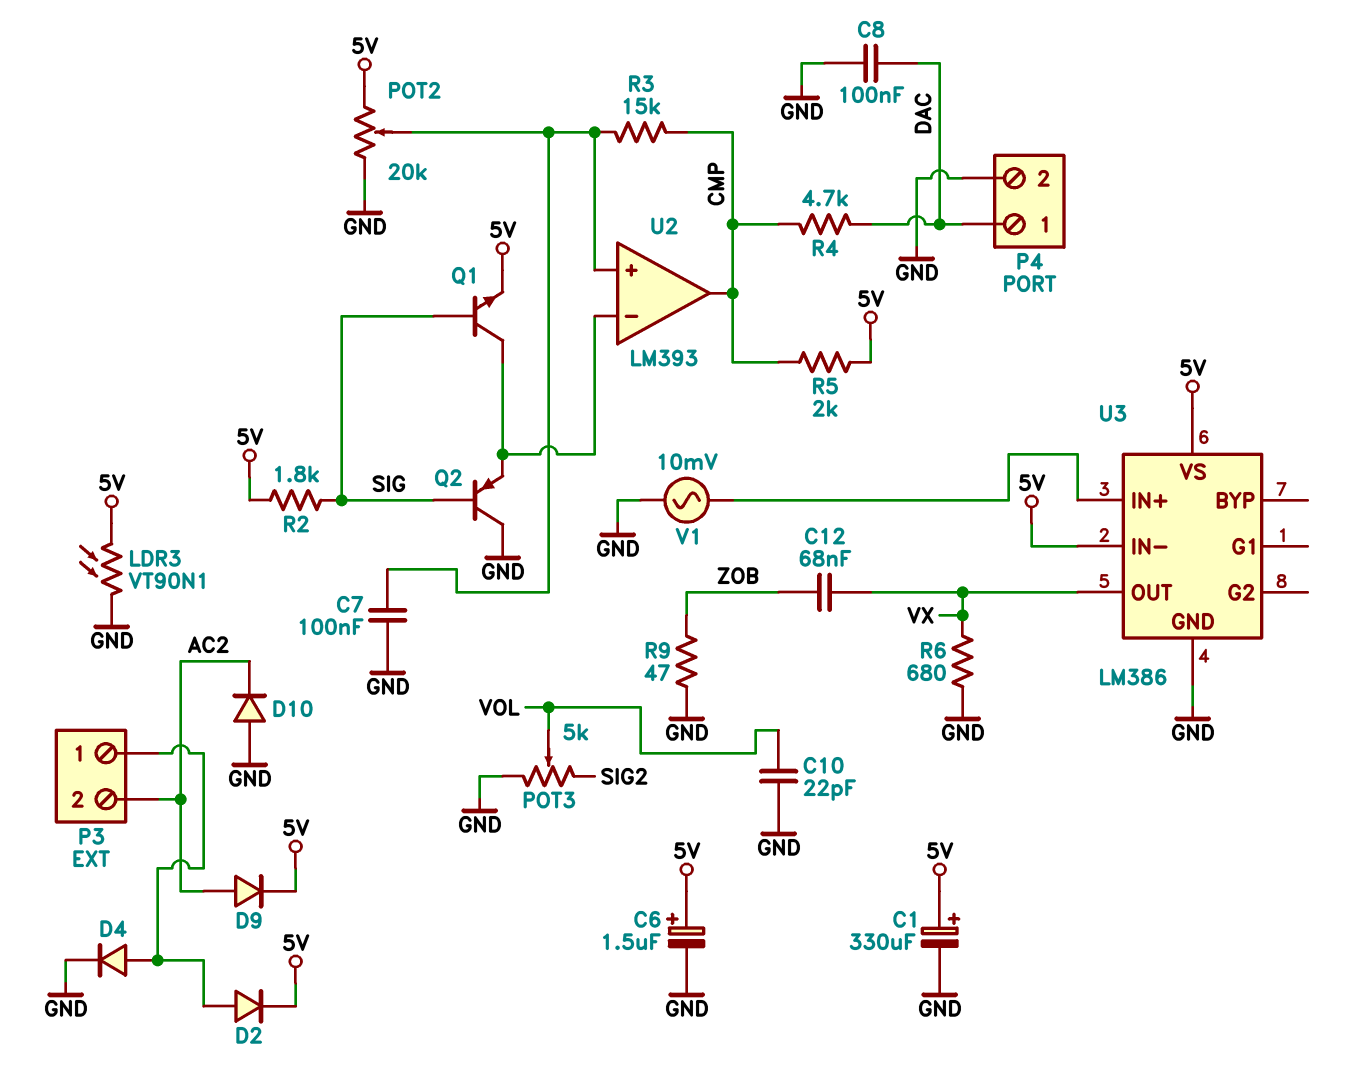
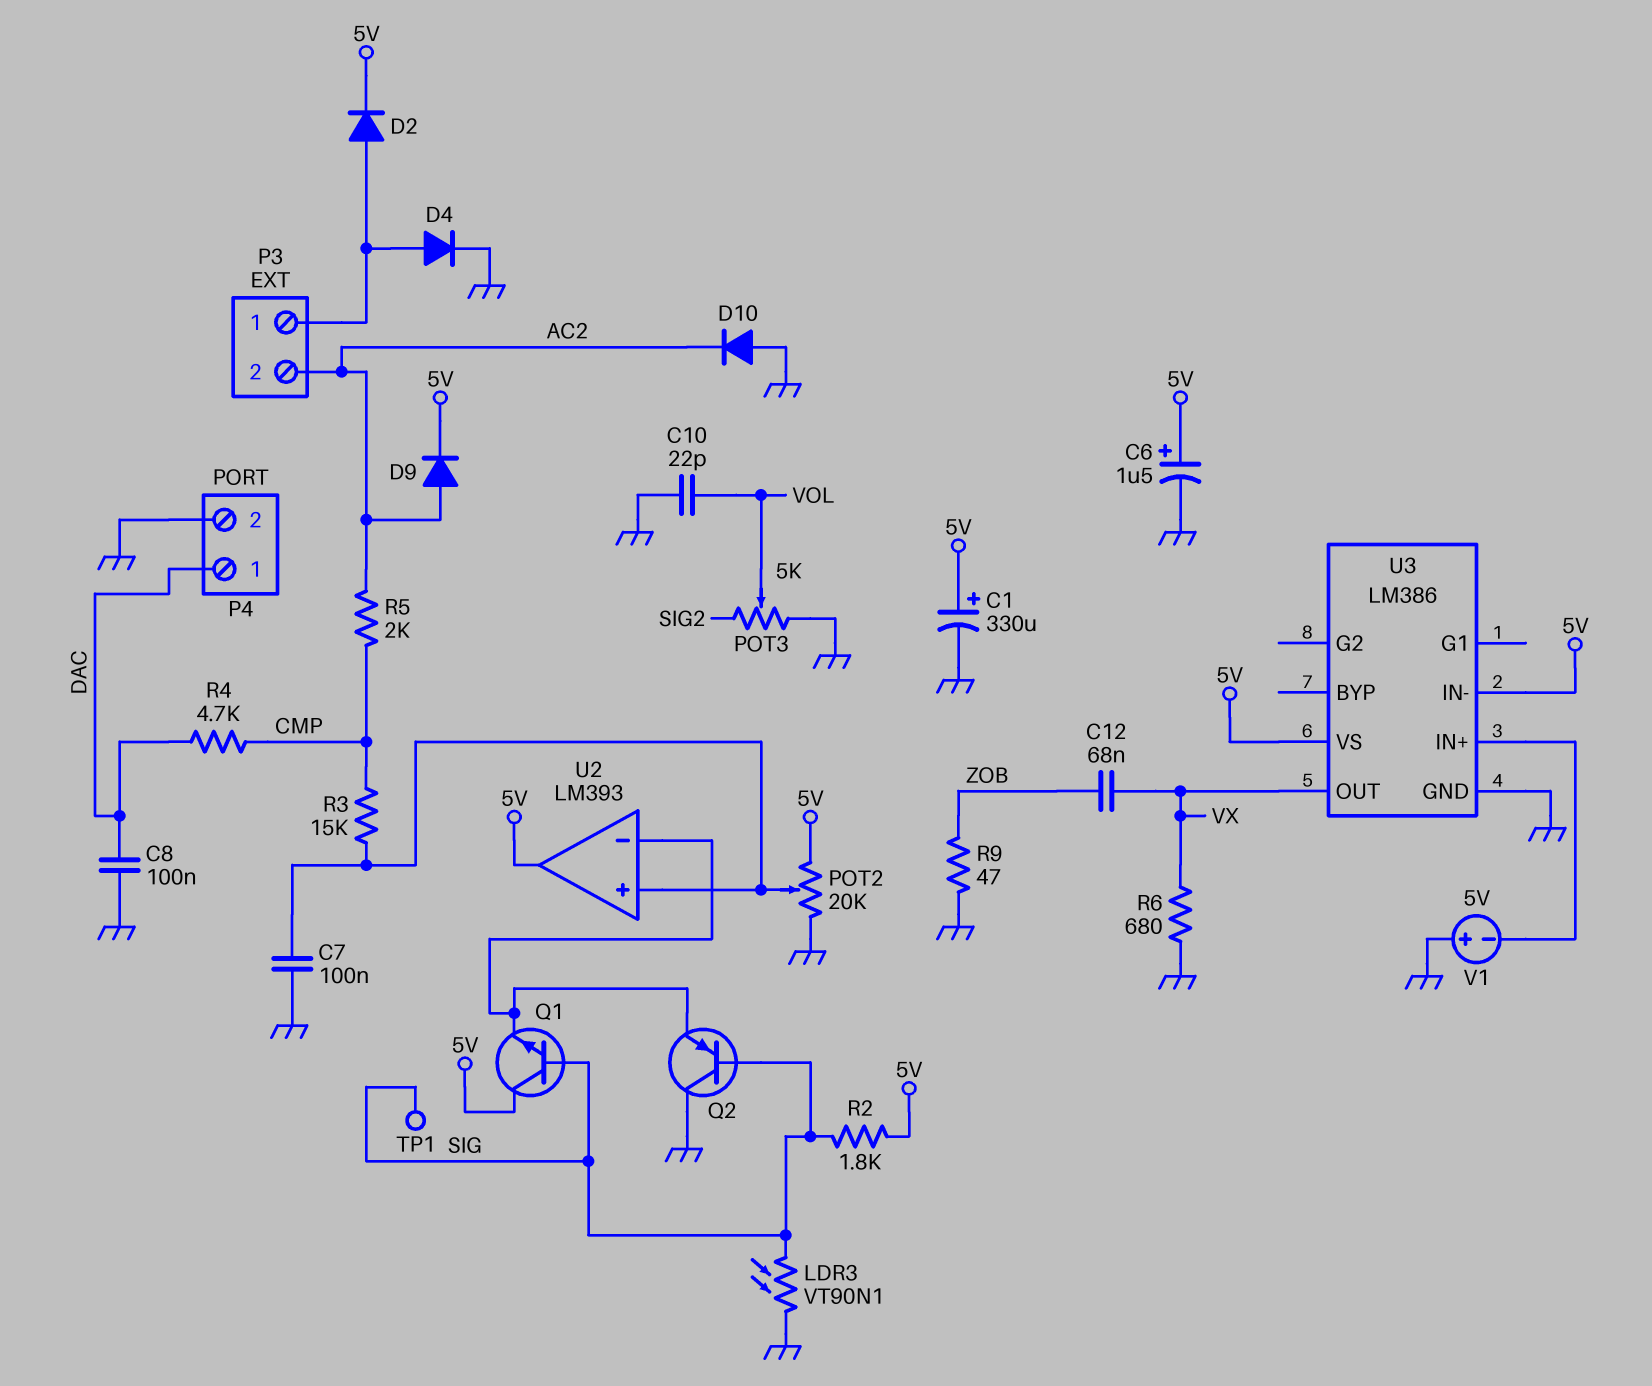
LDR3: VT90N1 (5V, GND) -> VT90N1 (GND, SIG)
Q1: NPN (B SIG, C U2/in-, E 5V) -> NPN (B SIG, C 5V, E U2/in-)
R5: 2k (5V, CMP) -> 2k (AC2, CMP)
TP1: none -> test point (SIG)
U2 pin out: CMP -> 5V
V1: AC 10mV (GND, U3/IN+) -> 5V (plus GND, minus U3/IN+)

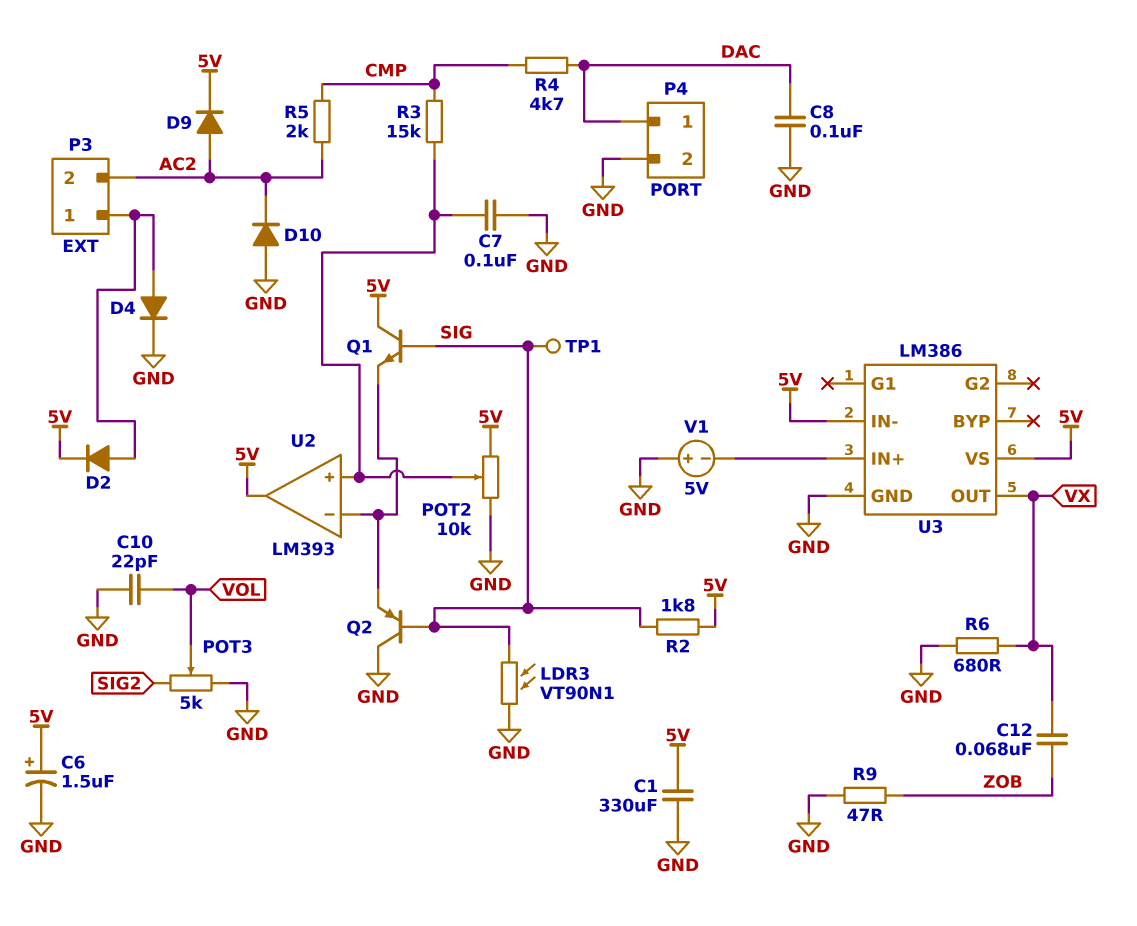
C1: 330uF (plus 5V, minus GND) -> 330uF (5V, GND)
POT2: 20k (5V, GND, wiper U2/in+) -> 10k (5V, GND, wiper U2/in+)

